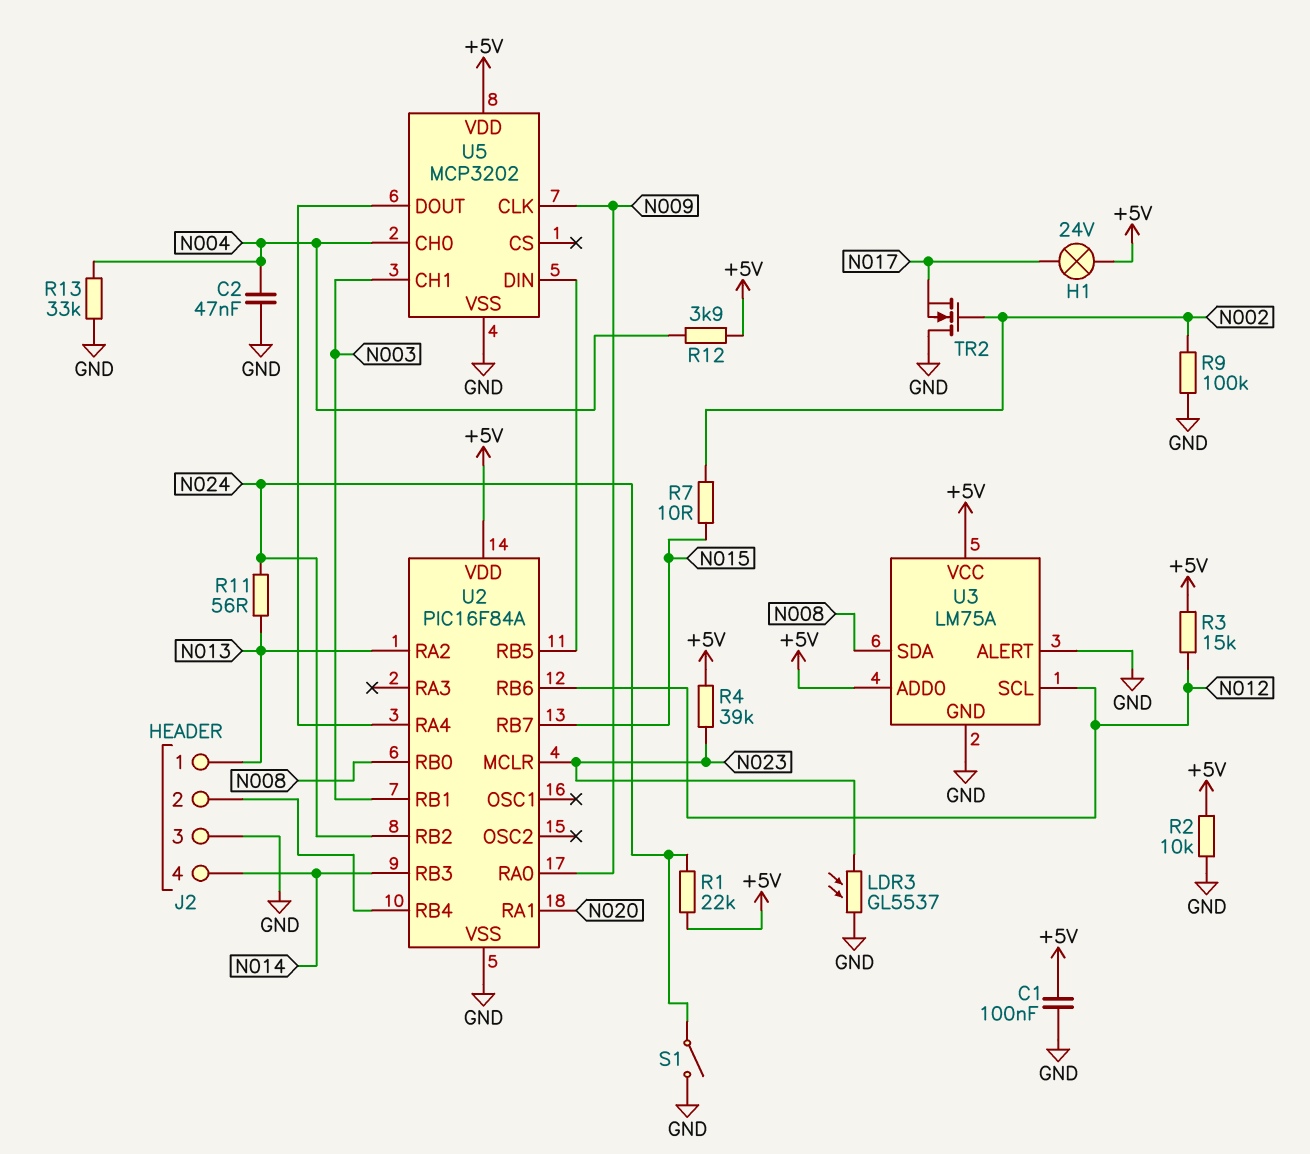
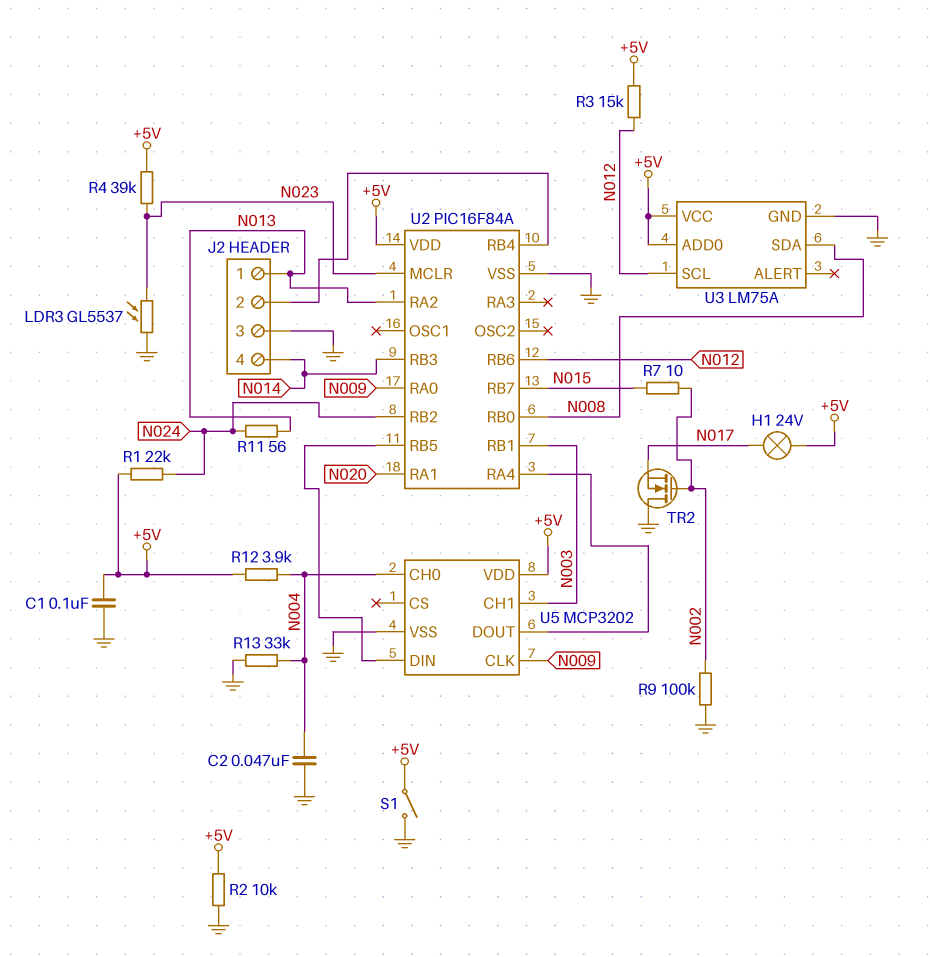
S1: switch (GND, N024) -> switch (+5V, GND)
U3 pin ALERT: GND -> none

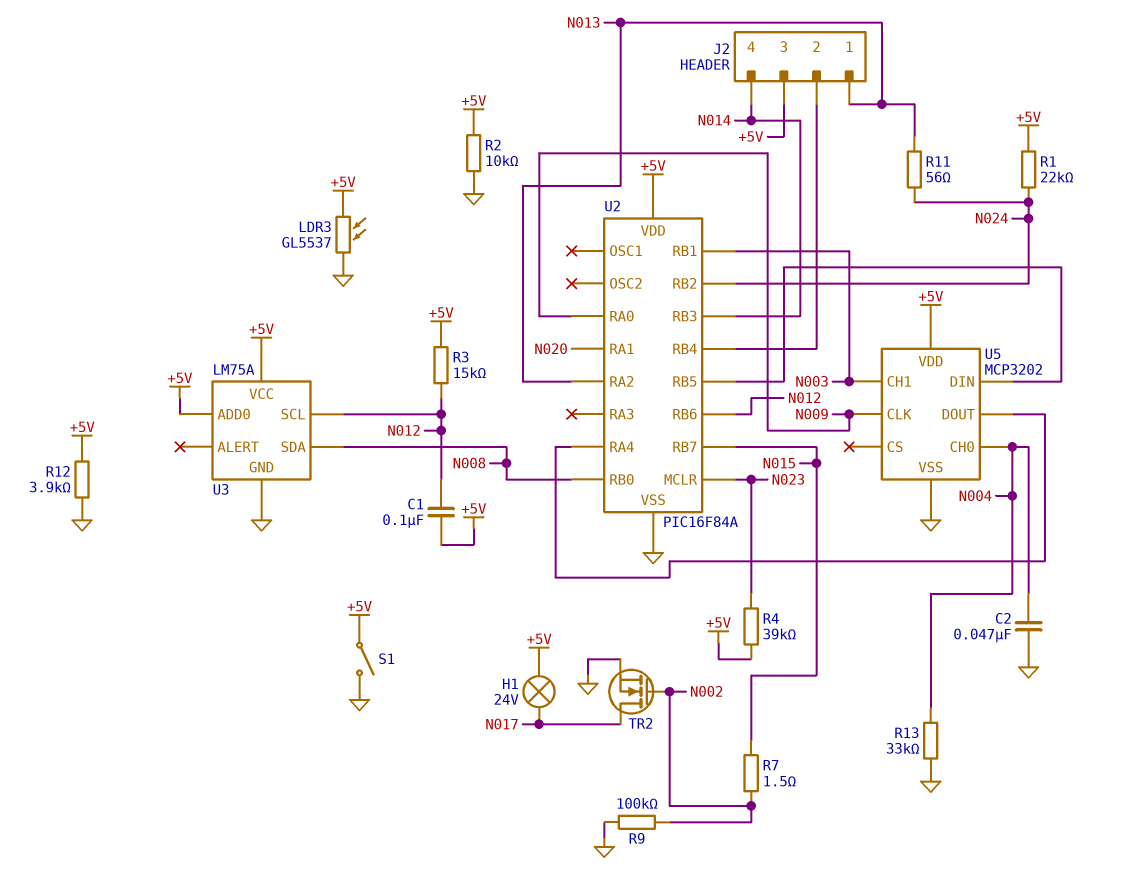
C1: 100nF (+5V, GND) -> 100nF (+5V, N012)
J2 pin 3: GND -> +5V
LDR3: GL5537 (GND, N023) -> GL5537 (+5V, GND)
R7: 10 (N002, N015) -> 1.5 (N002, N015)
R12: 3.9k (+5V, N004) -> 3.9k (+5V, GND)
TR2: NMOS (G N002, D GND, S N017) -> NMOS (G N002, D N017, S GND)

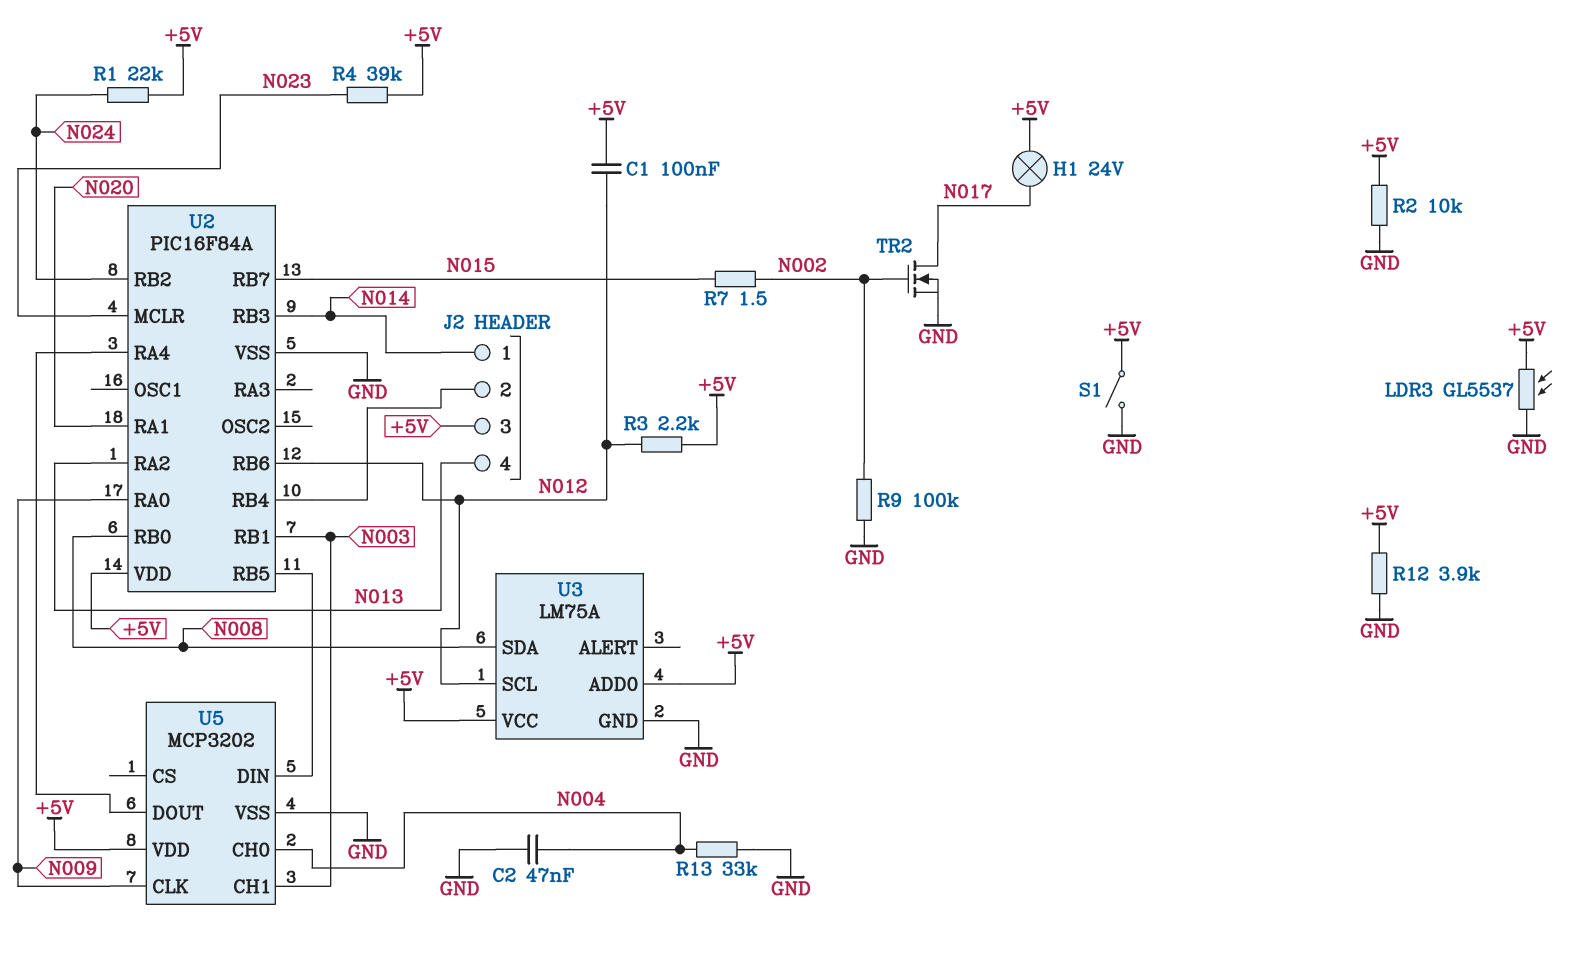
J2 pin 1: N013 -> N014
J2 pin 4: N014 -> N013
R3: 15k (+5V, N012) -> 2.2k (+5V, N012)
R11: 56 (N013, N024) -> none

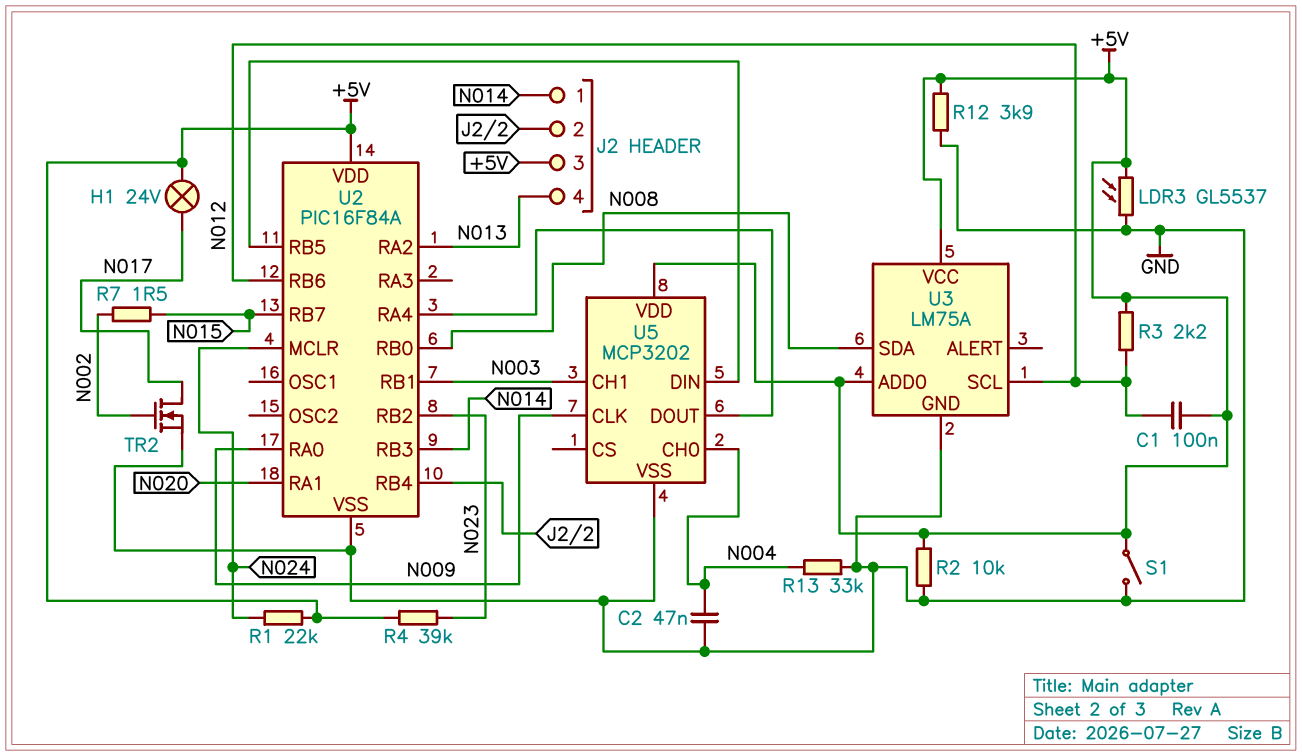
R9: 100k (GND, N002) -> none
U2 pin MCLR: N023 -> N024
U2 pin RB2: N024 -> N023

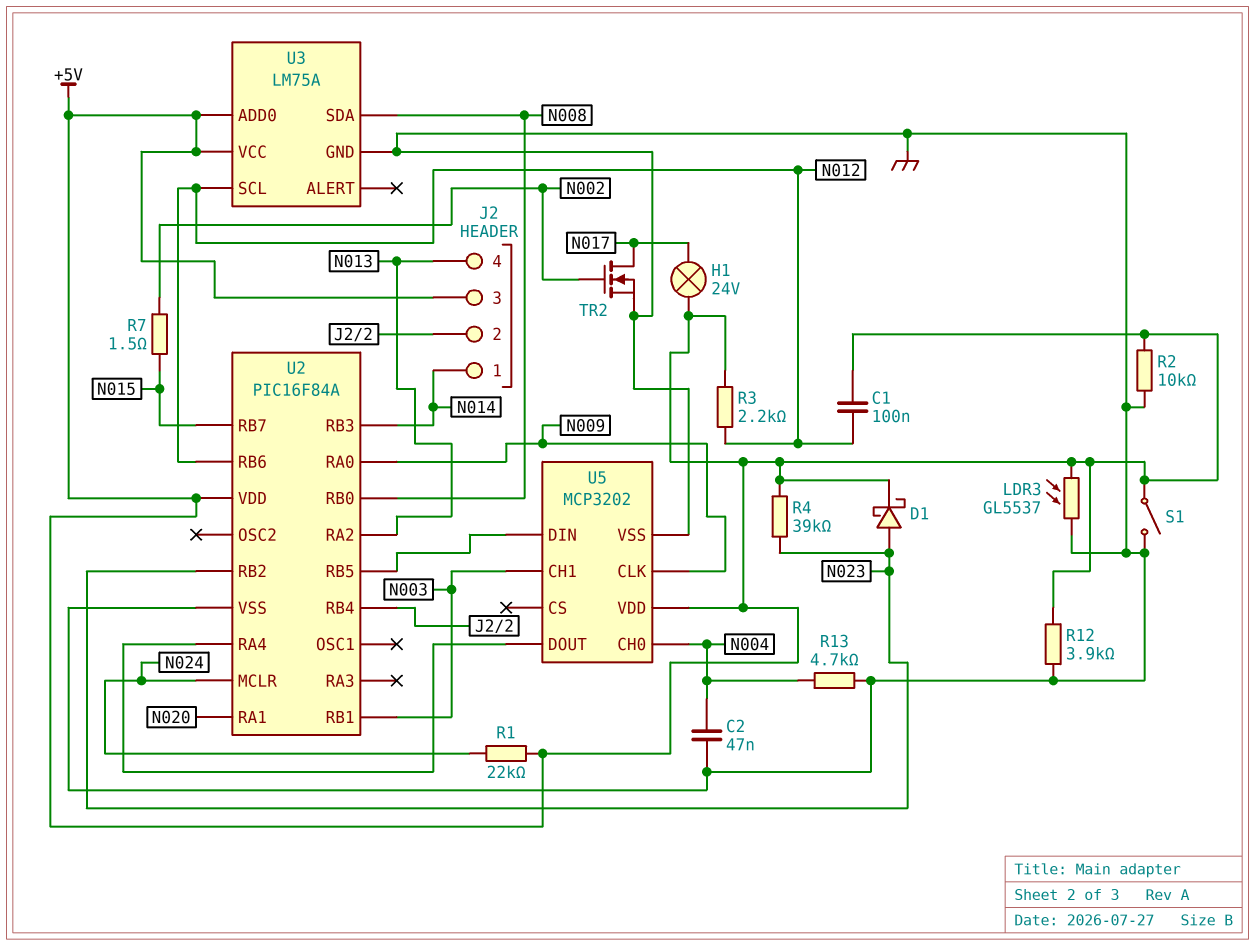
D1: none -> schottky (A N023, K +5V)
R13: 33k (GND, N004) -> 4.7k (GND, N004)

